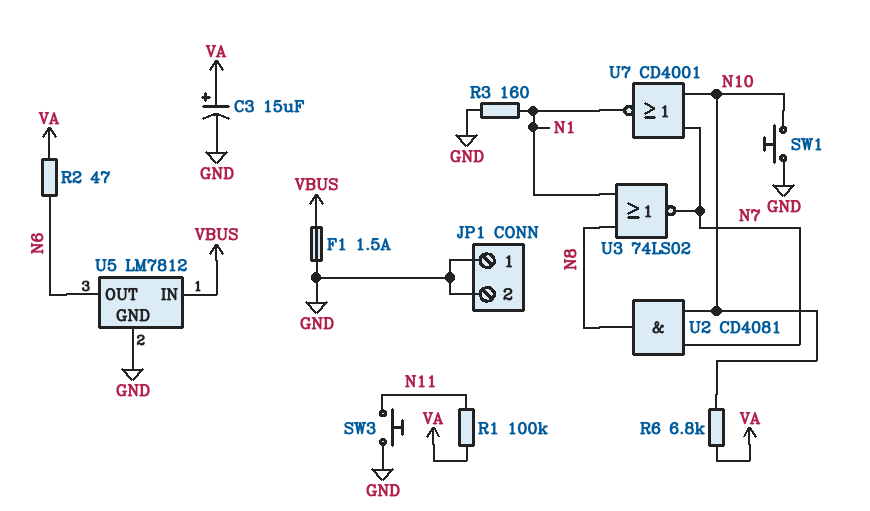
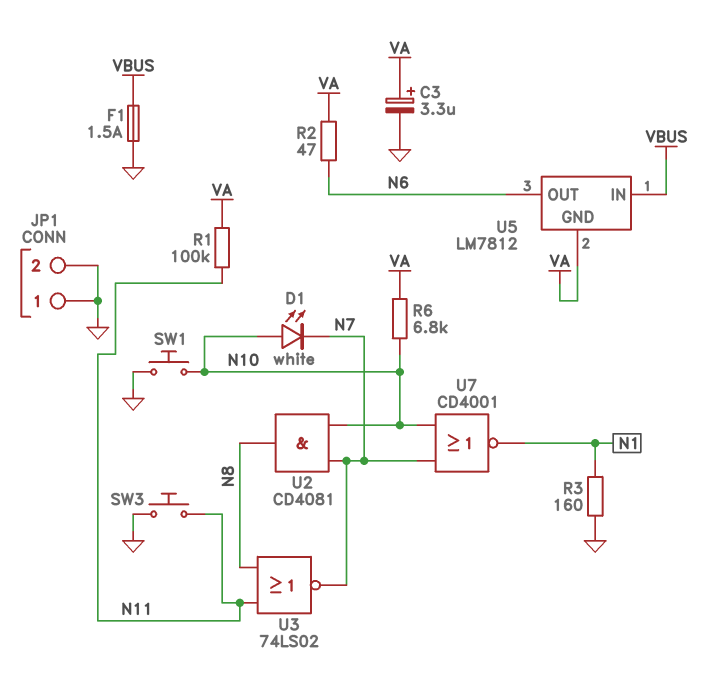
C3: 15uF (plus VA, minus GND) -> 3.3uF (plus VA, minus GND)
D1: none -> LED white (A N10, K N7)
U3: NOR 74LS02 (in N1, in N8, out N7) -> NOR 74LS02 (in N8, in N11, out N7)
U5 pin GND: GND -> VA

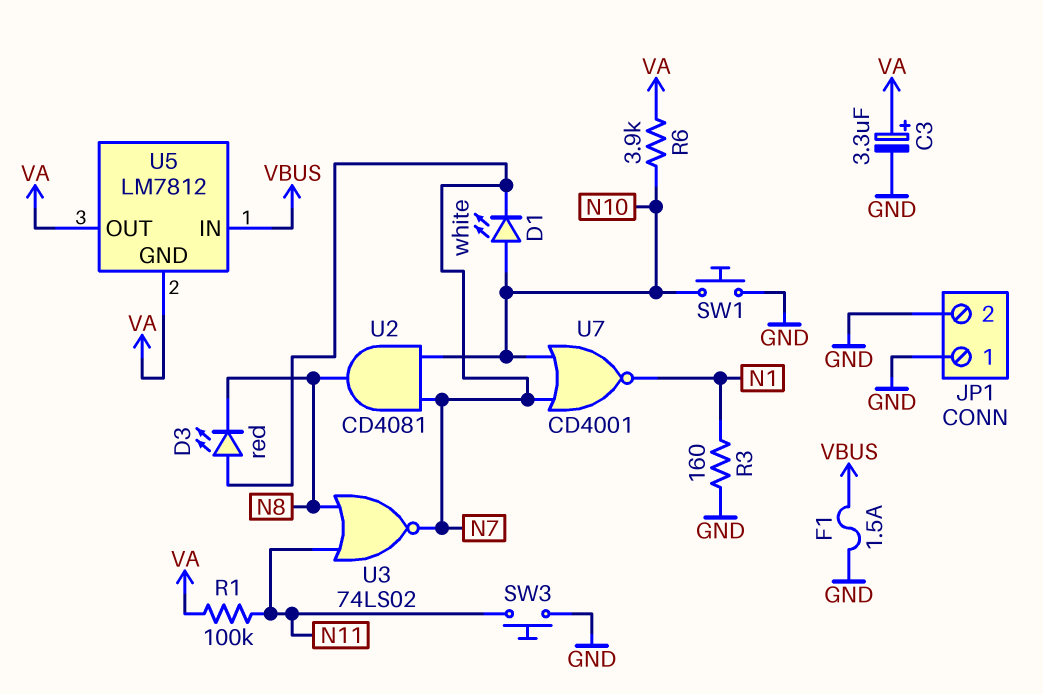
D3: none -> LED red (A N7, K N8)
R2: 47 (N6, VA) -> none
R6: 6.8k (N10, VA) -> 3.9k (N10, VA)
U5 pin OUT: N6 -> VA

